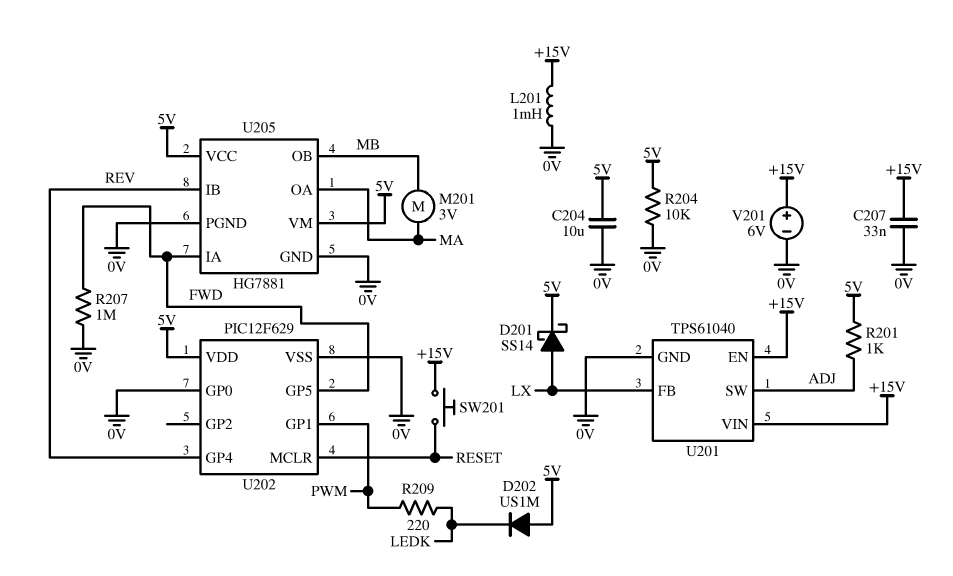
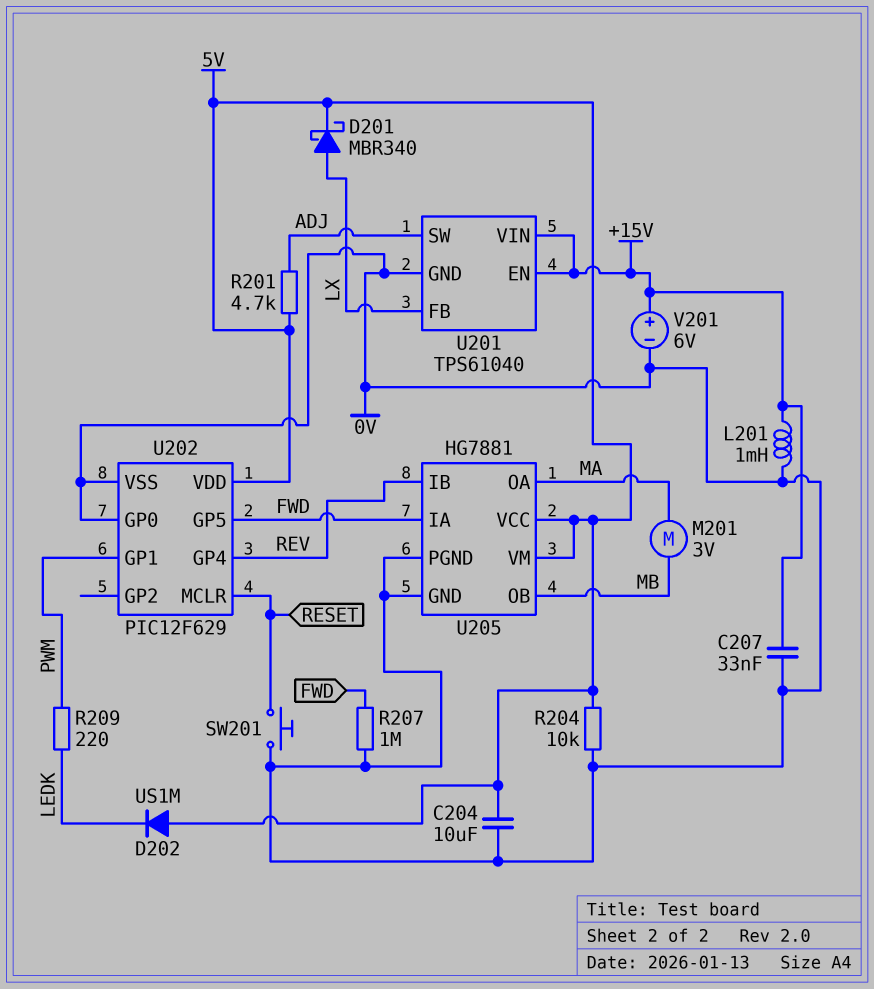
D201: schottky SS14 (A LX, K 5V) -> schottky MBR340 (A LX, K 5V)
R201: 1k (5V, ADJ) -> 4.7k (5V, ADJ)
SW201: button (+15V, RESET) -> button (0V, RESET)

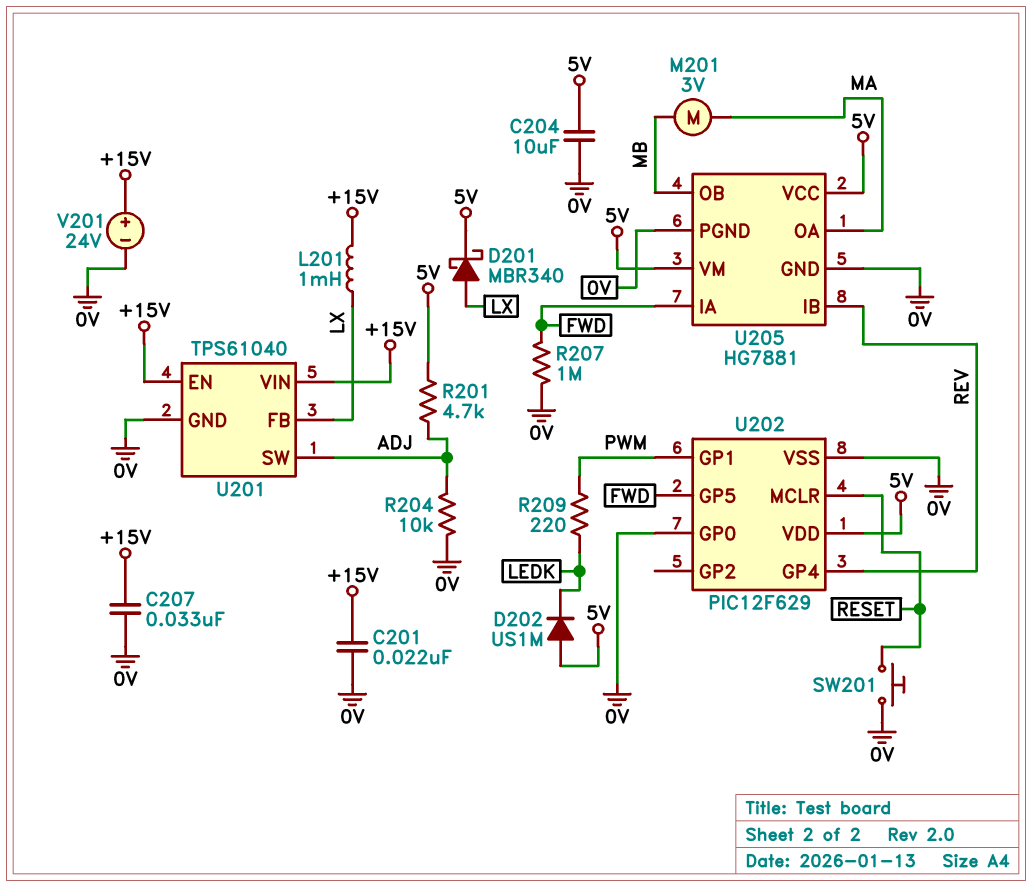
C201: none -> 22nF (+15V, 0V)
L201: 1mH (+15V, 0V) -> 1mH (+15V, LX)
R204: 10k (0V, 5V) -> 10k (0V, ADJ)
V201: 6V (plus +15V, minus 0V) -> 24V (plus +15V, minus 0V)

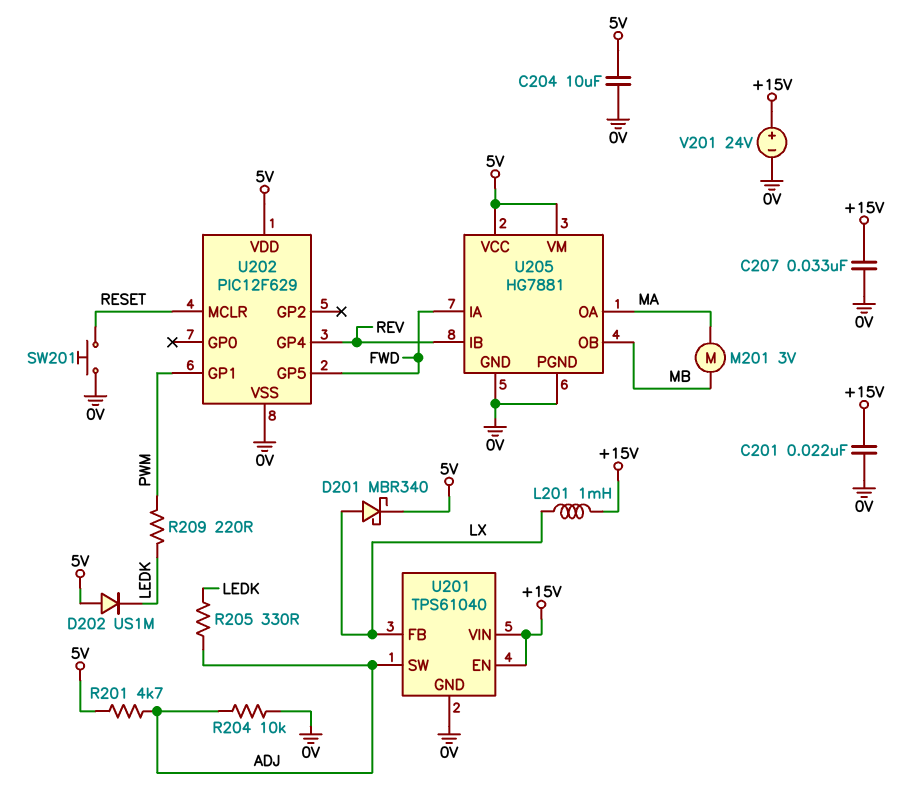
R205: none -> 330 (ADJ, LEDK)
R207: 1M (0V, FWD) -> none
U202 pin GP0: 0V -> none

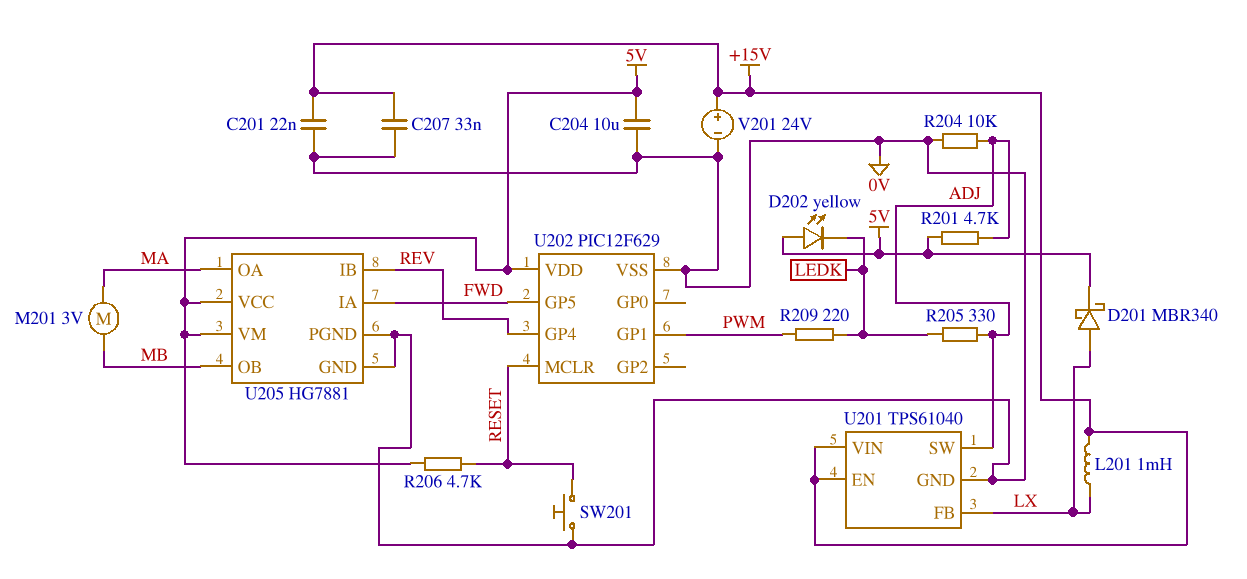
D202: diode US1M (A 5V, K LEDK) -> LED yellow (A 5V, K LEDK)
R206: none -> 4.7k (5V, RESET)

